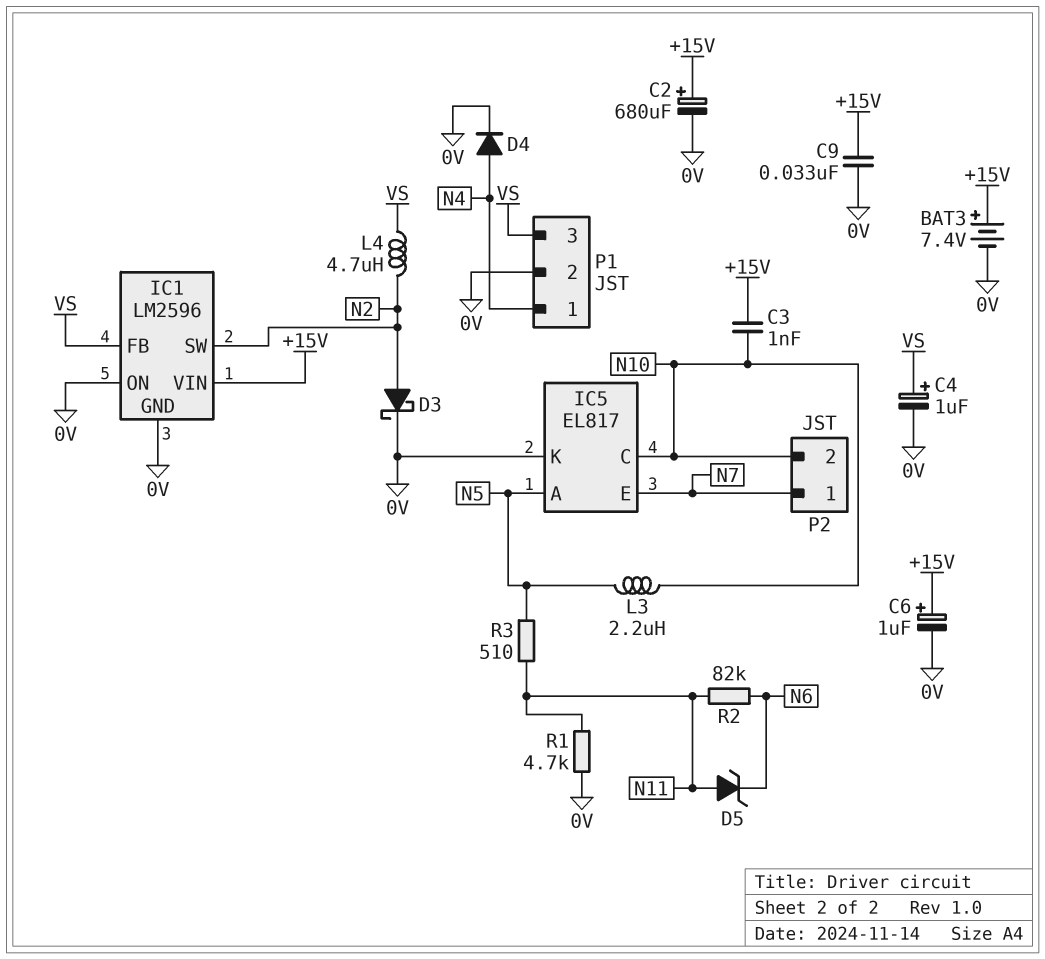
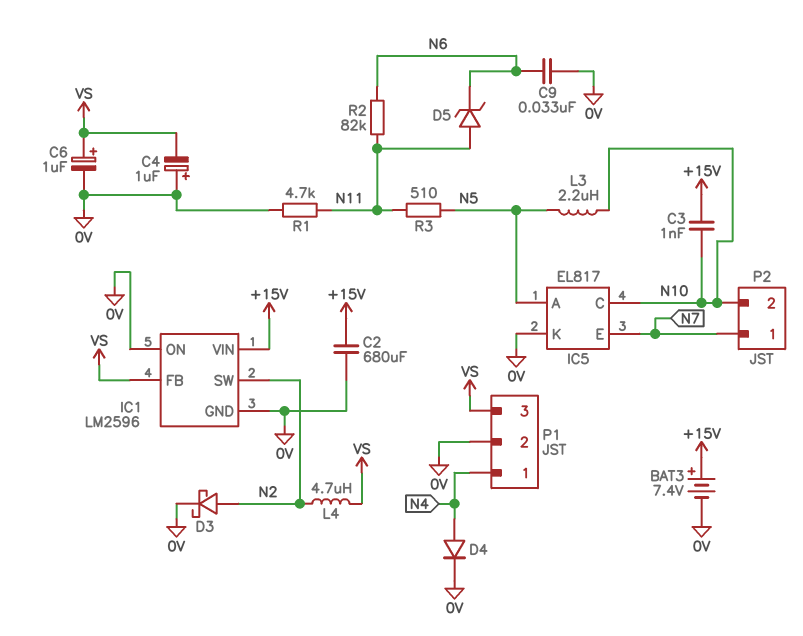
C2: 680uF (plus +15V, minus 0V) -> 680uF (+15V, 0V)
C4: 1uF (plus VS, minus 0V) -> 1uF (plus 0V, minus VS)
C6: 1uF (plus +15V, minus 0V) -> 1uF (plus VS, minus 0V)
C9: 33nF (+15V, 0V) -> 33nF (0V, N6)

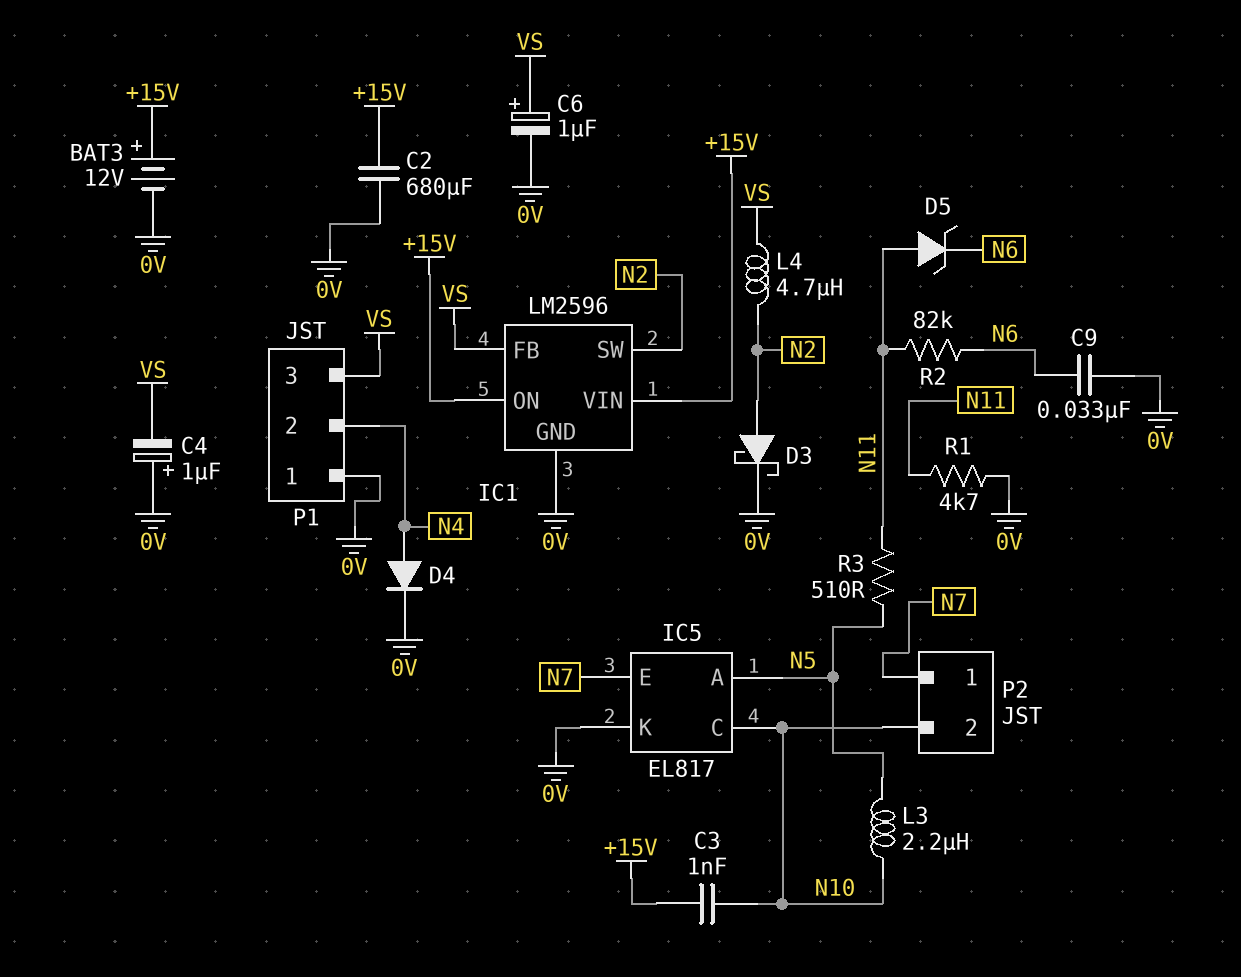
BAT3: 7.4V (plus +15V, minus 0V) -> 12V (plus +15V, minus 0V)
IC1 pin ON: 0V -> +15V
P1 pin 1: N4 -> 0V
P1 pin 2: 0V -> N4

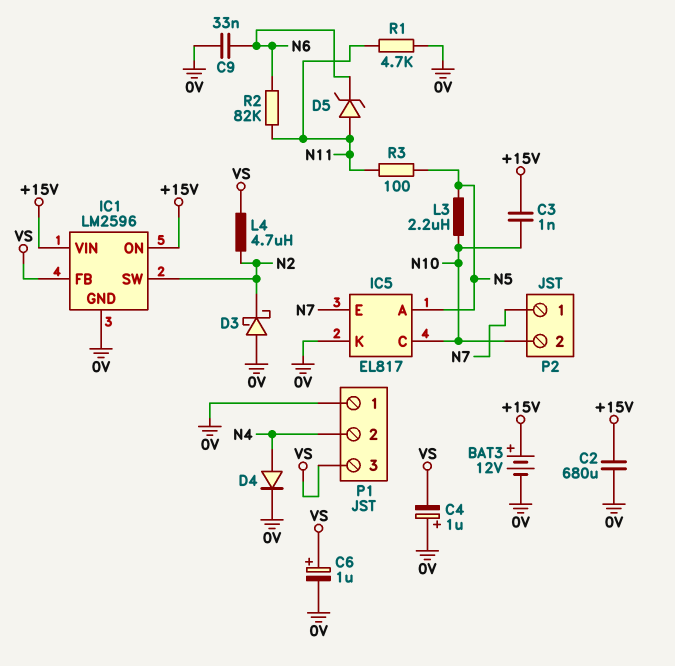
D3: schottky (A N2, K 0V) -> schottky (A 0V, K N2)
R3: 510 (N5, N11) -> 100 (N5, N11)

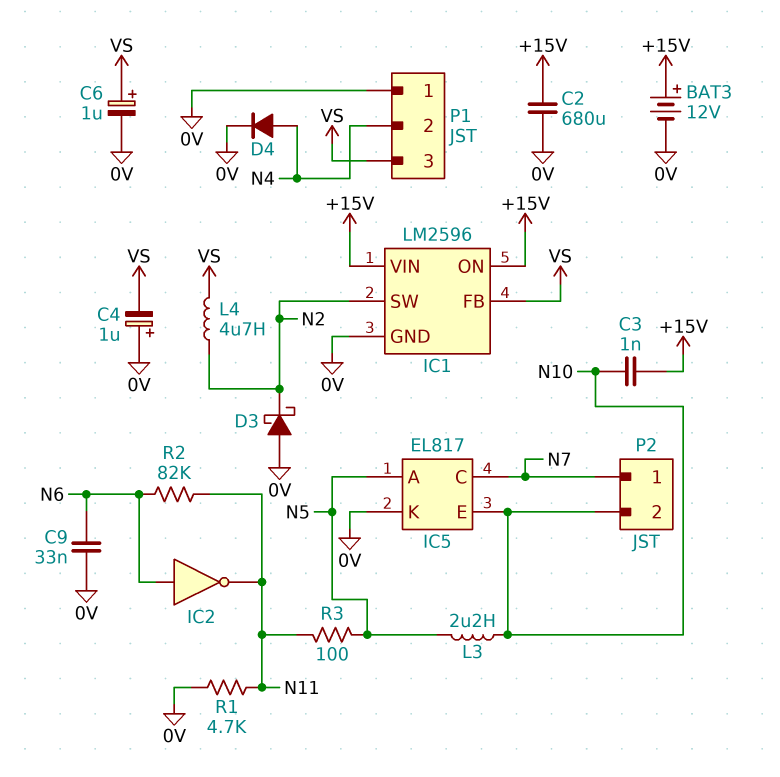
D5: zener (A N11, K N6) -> none
IC2: none -> NOT (in N6, out N11)
IC5 pin C: N10 -> N7
IC5 pin E: N7 -> N10

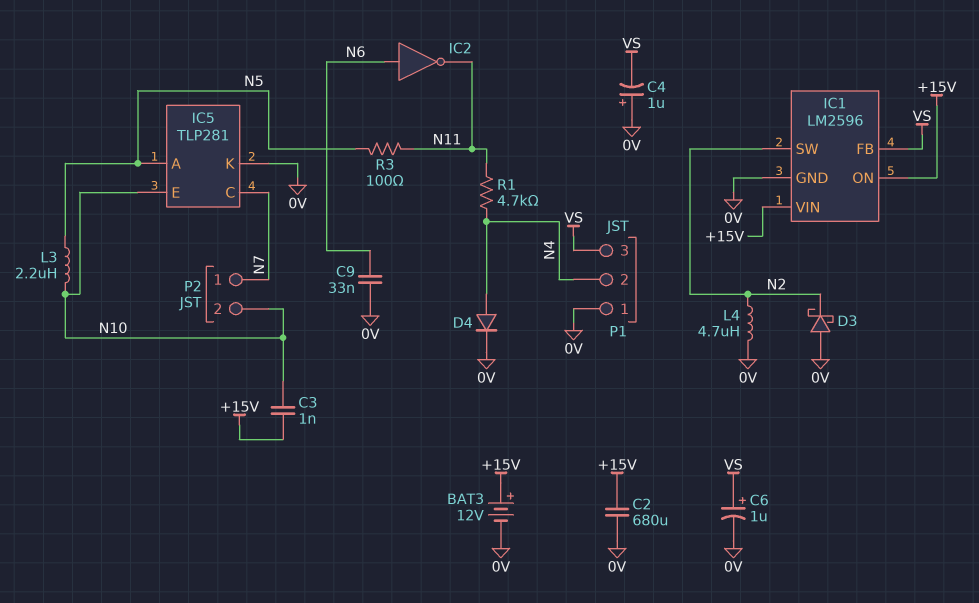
IC5: EL817 -> TLP281
L4: 4.7uH (N2, VS) -> 4.7uH (0V, N2)
R1: 4.7k (0V, N11) -> 4.7k (N4, N11)
R2: 82k (N6, N11) -> none

